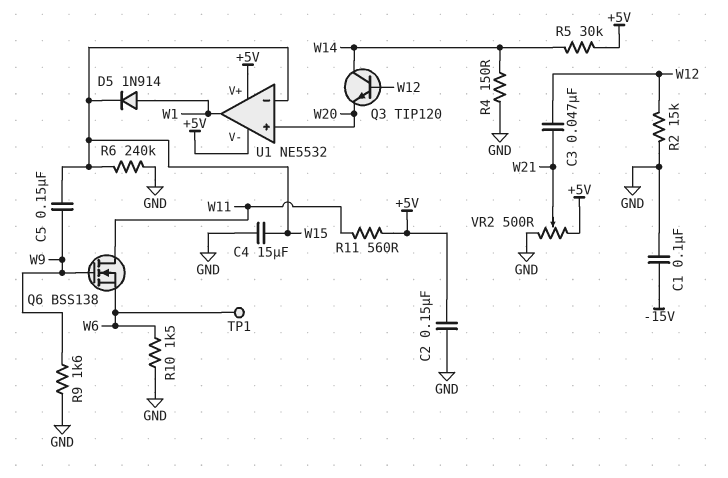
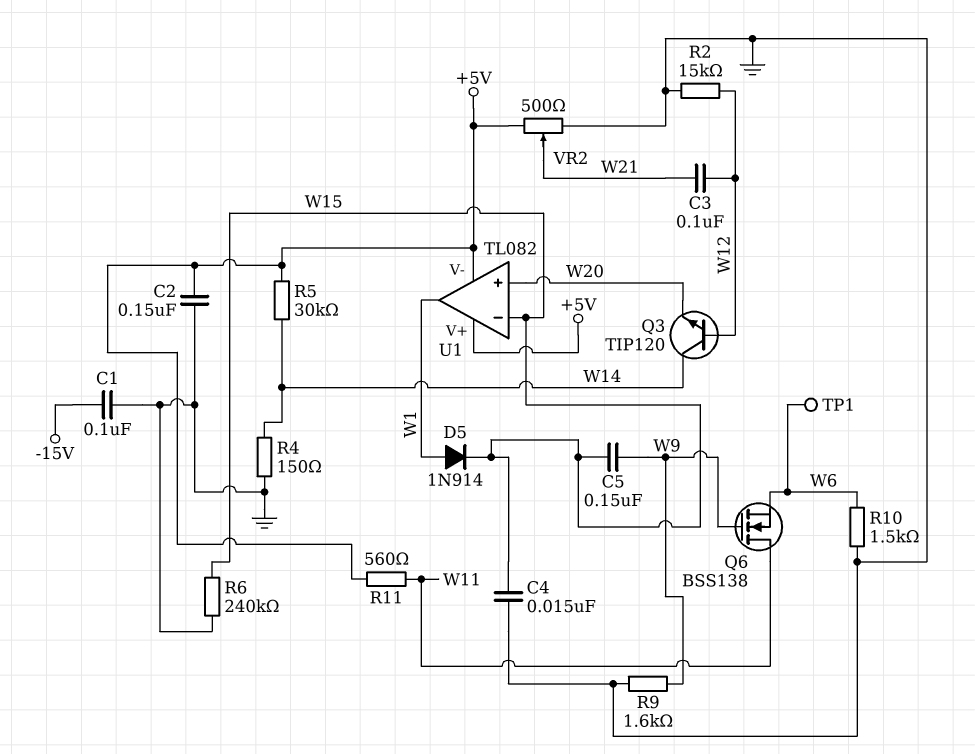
C3: 47nF (W12, W21) -> 100nF (W12, W21)
C4: 15uF (GND, W15) -> 15nF (GND, W15)
U1: NE5532 -> TL082

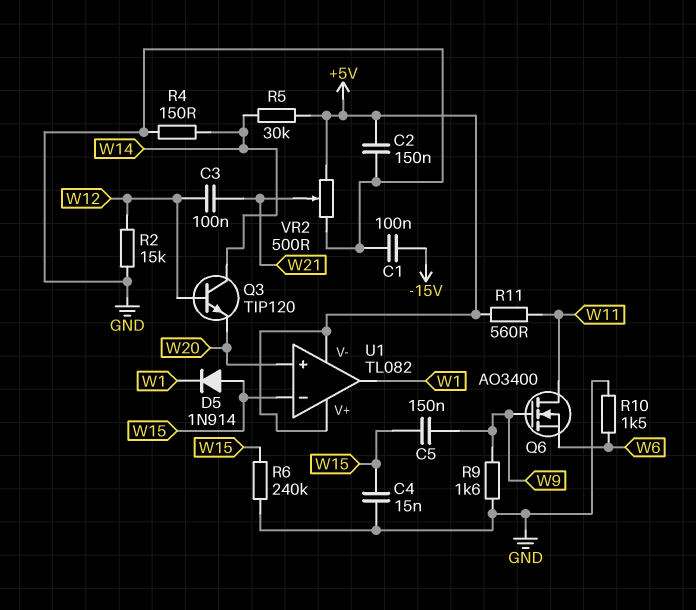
D5: diode 1N914 (A W1, K W15) -> diode 1N914 (A W15, K W1)
Q6: NMOS BSS138 (G W9, D W11, S W6) -> NMOS AO3400 (G W9, D W11, S W6)
TP1: test point (W6) -> none

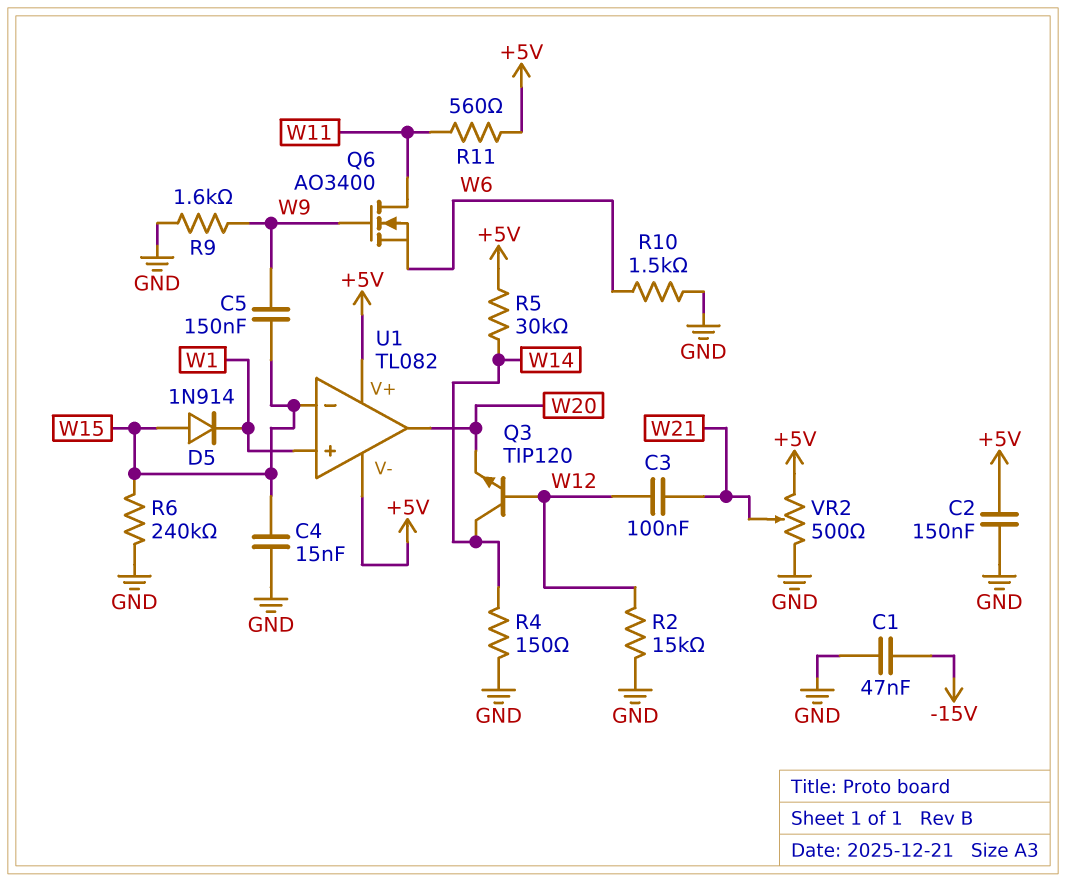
C1: 100nF (-15V, GND) -> 47nF (-15V, GND)
U1 pin in+: W20 -> W1
U1 pin out: W1 -> W20

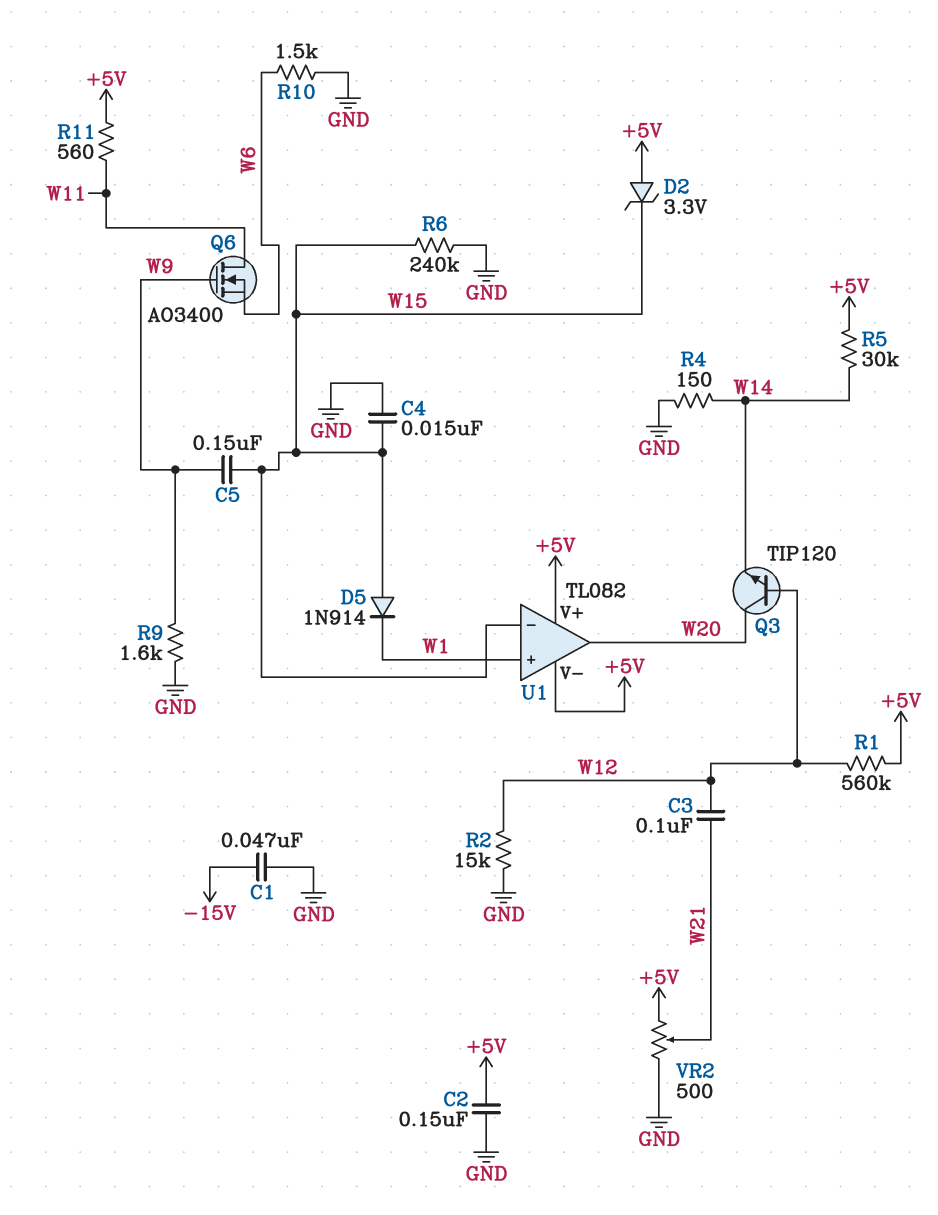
D2: none -> zener 3.3V (A +5V, K W15)
Q3: NPN TIP120 (B W12, C W14, E W20) -> NPN TIP120 (B W12, C W20, E W14)
R1: none -> 560k (+5V, W12)

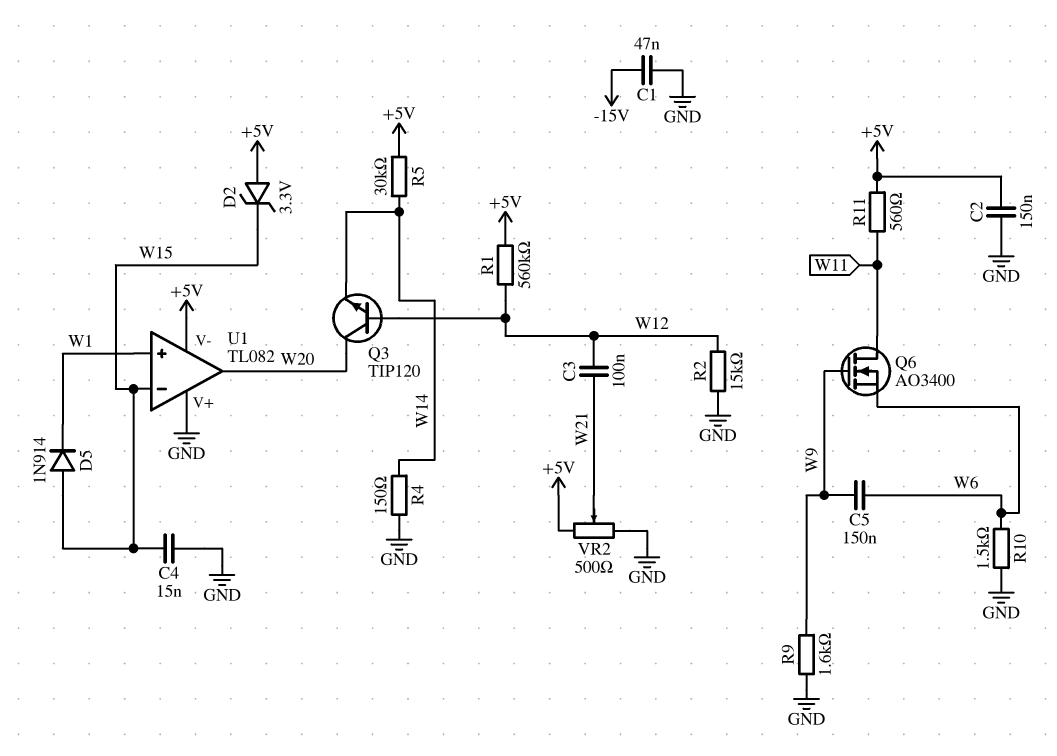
C5: 150nF (W9, W15) -> 150nF (W6, W9)
R6: 240k (GND, W15) -> none
U1 pin V+: +5V -> GND

